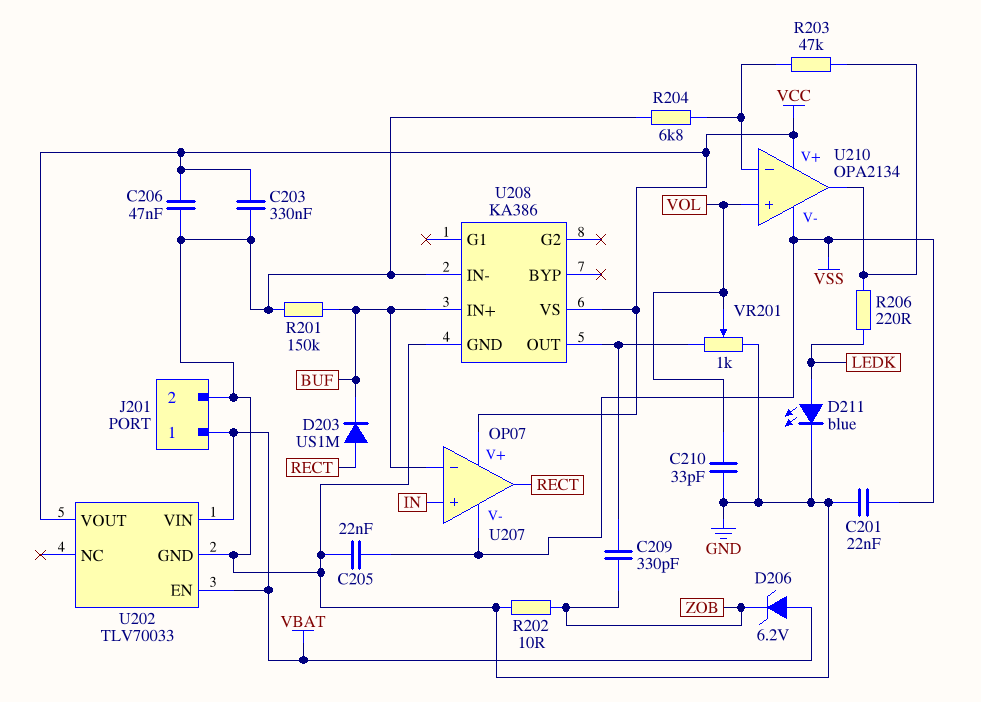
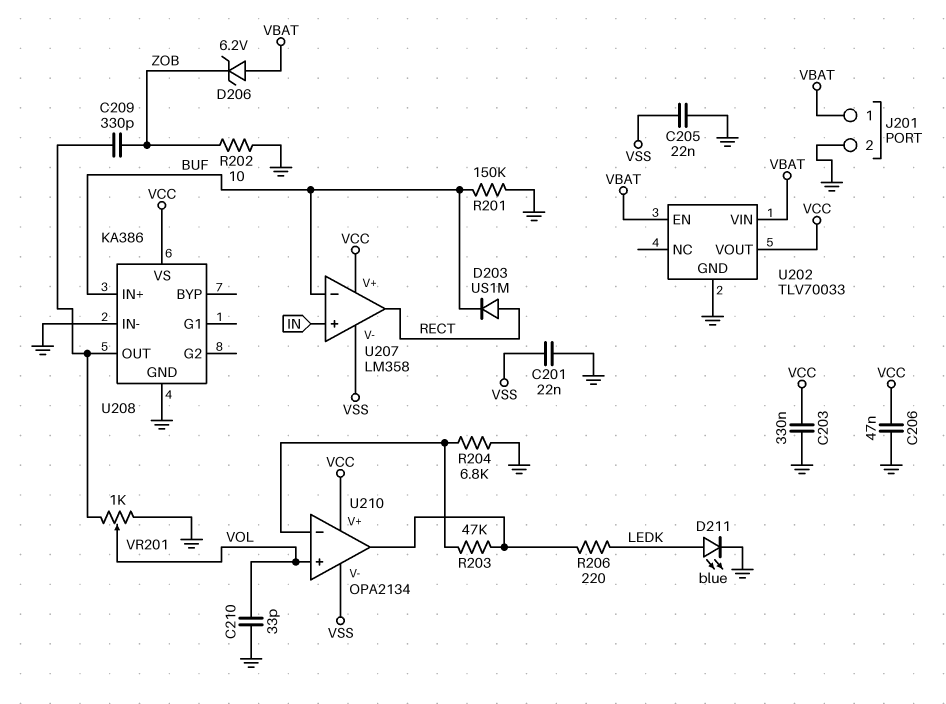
U207: OP07 -> LM358

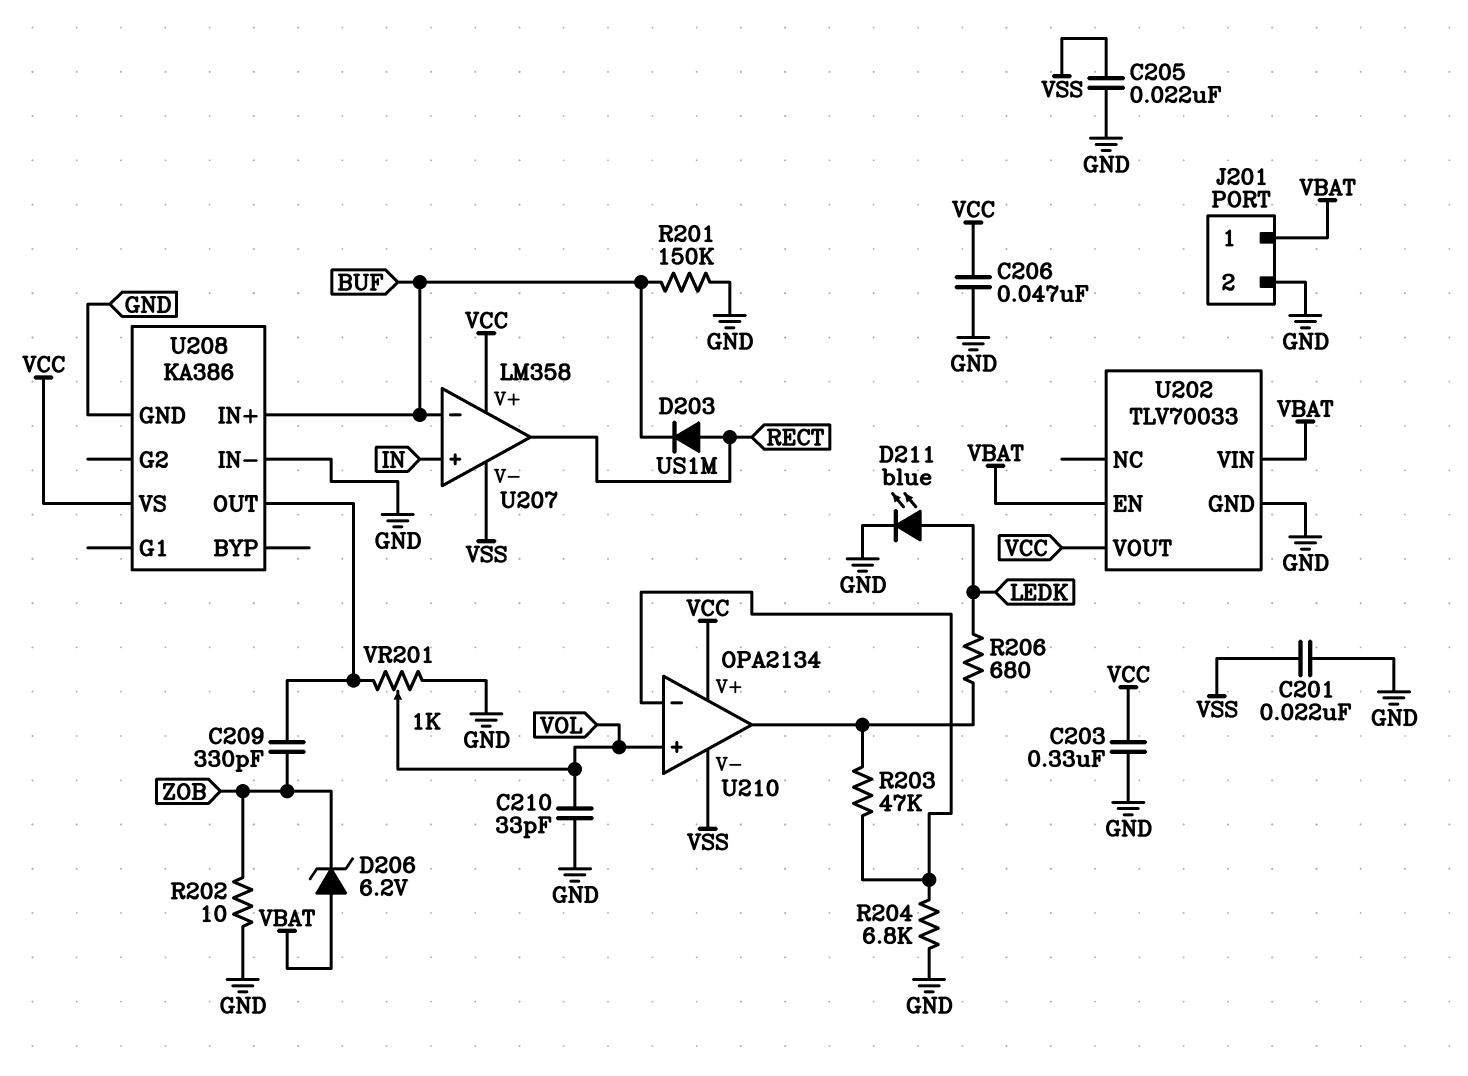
R206: 220 (LEDK, U210/out) -> 680 (LEDK, U210/out)

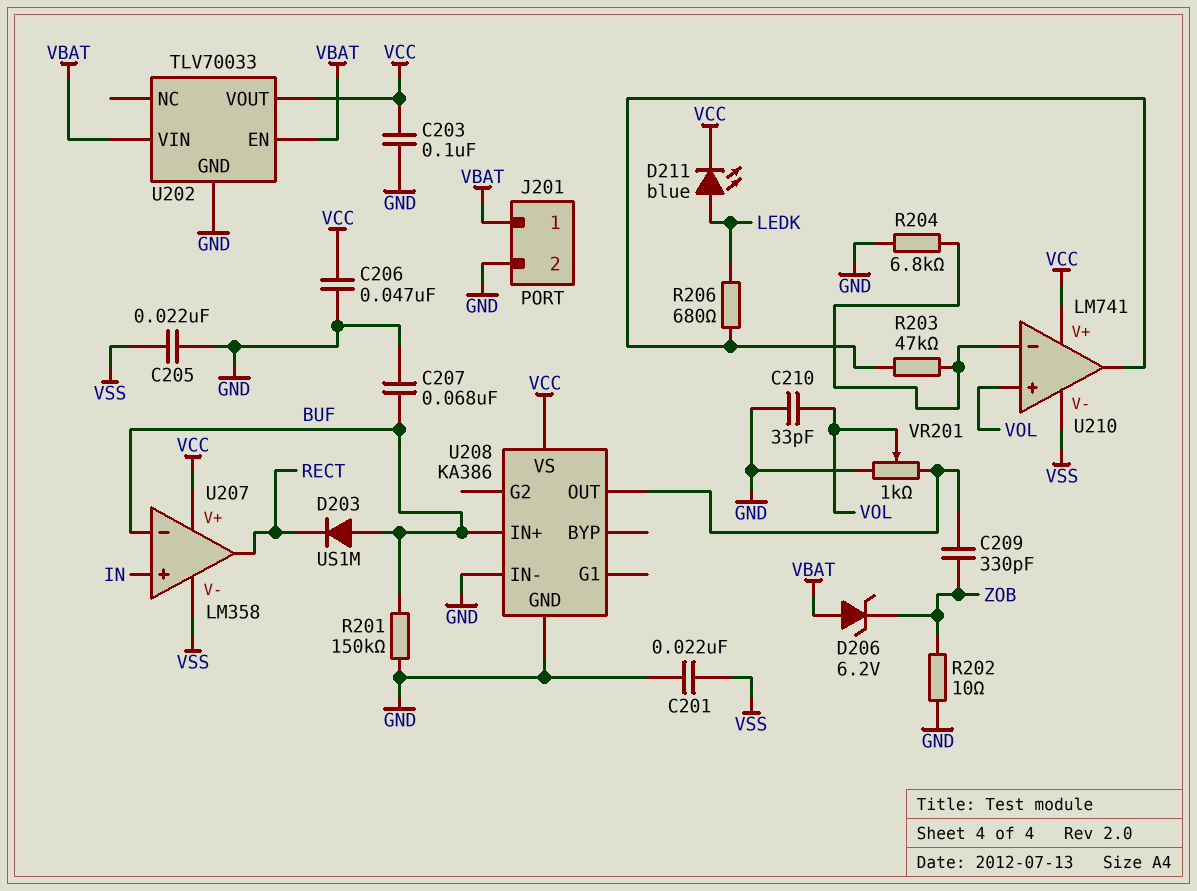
C203: 330nF (GND, VCC) -> 100nF (GND, VCC)
C207: none -> 68nF (BUF, GND)
D203: diode US1M (A RECT, K BUF) -> diode US1M (A BUF, K RECT)
D211: LED blue (A LEDK, K GND) -> LED blue (A LEDK, K VCC)
U210: OPA2134 -> LM741

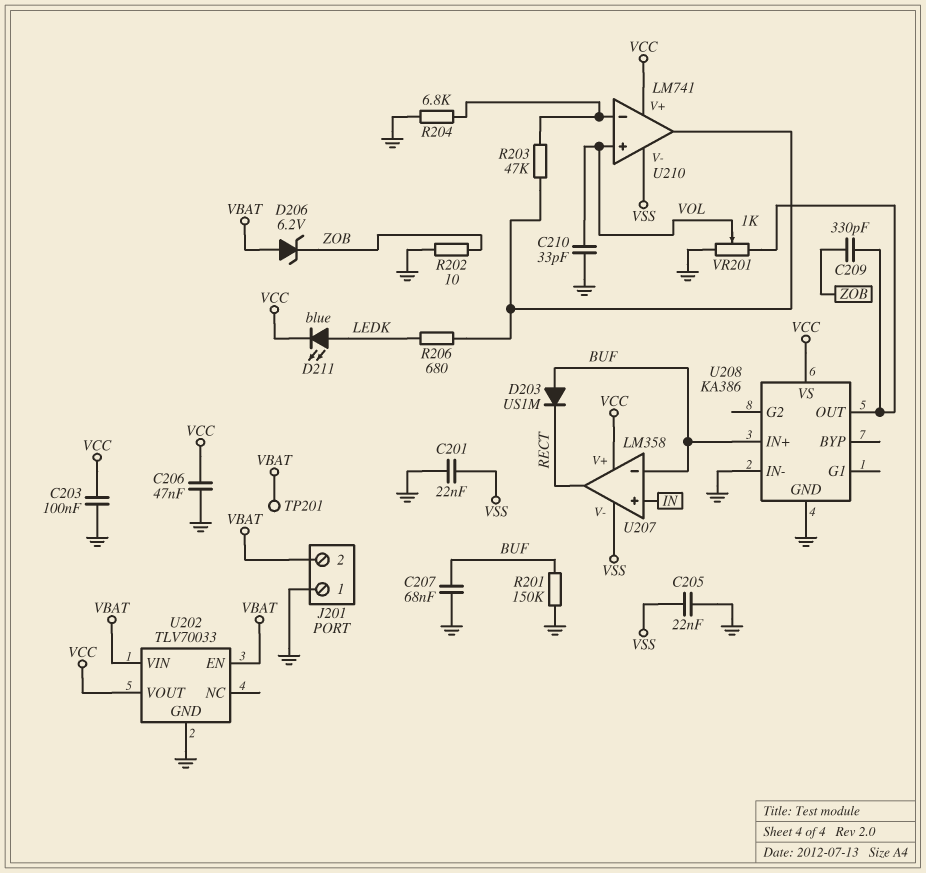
J201 pin 1: VBAT -> GND
J201 pin 2: GND -> VBAT
TP201: none -> test point (VBAT)

